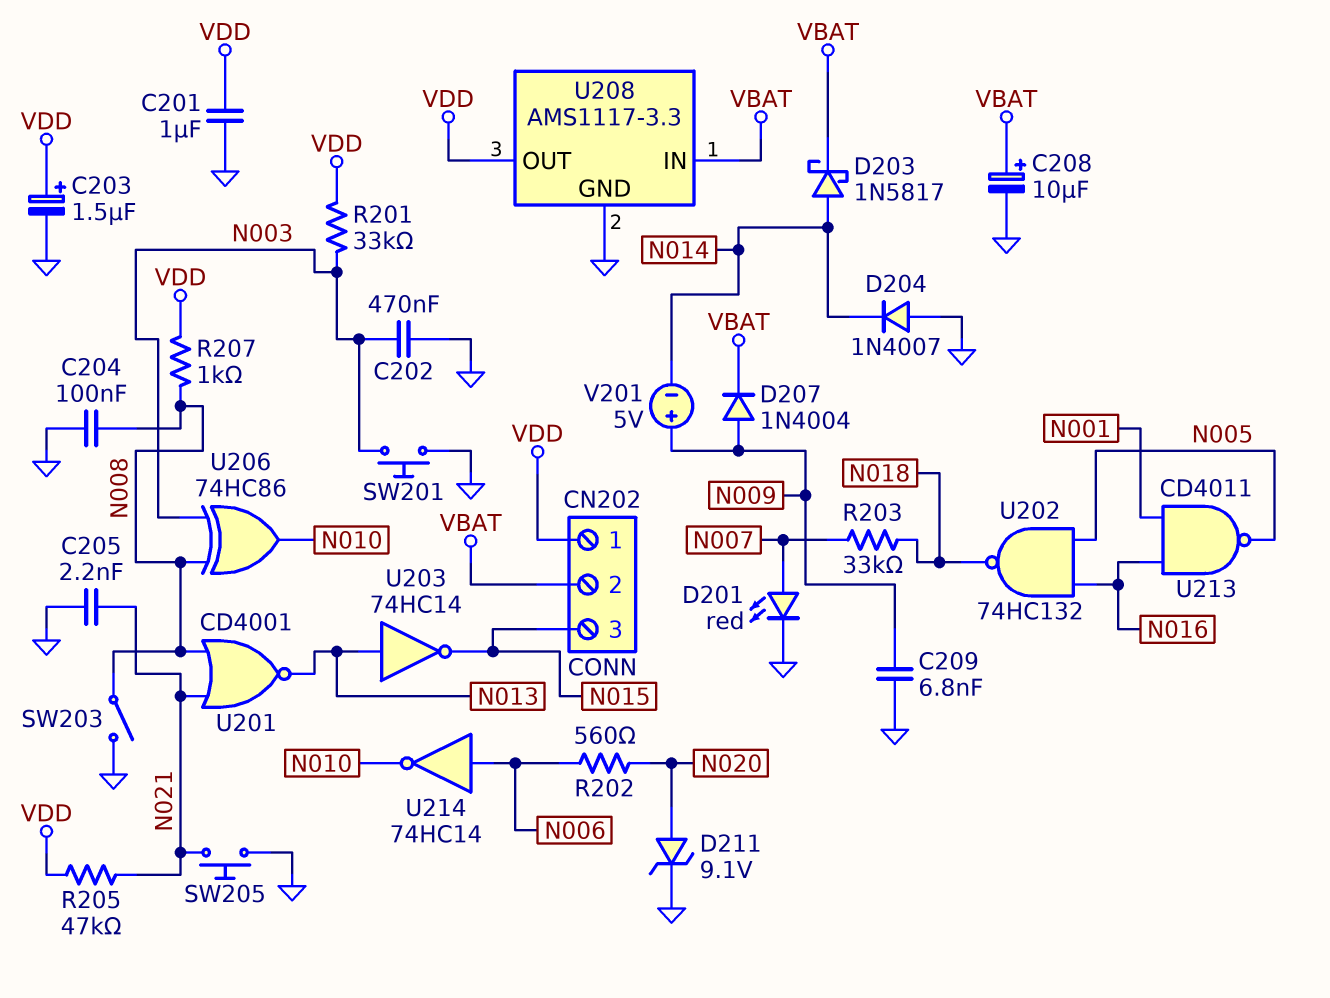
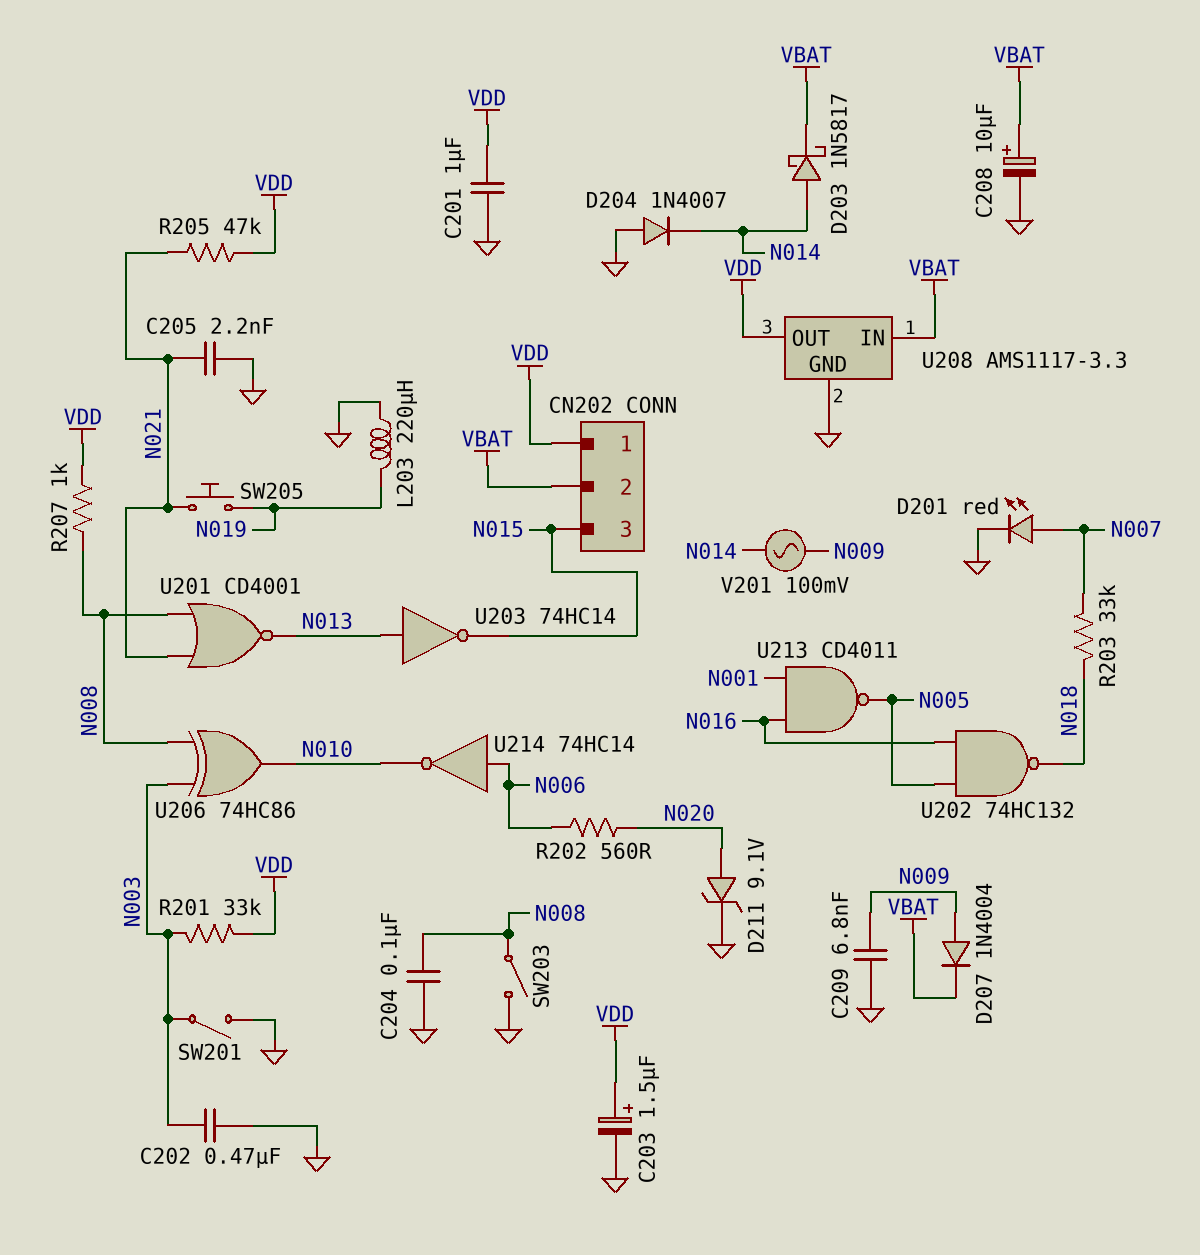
L203: none -> 220uH (GND, N019)
SW201: button (GND, N003) -> switch (GND, N003)
SW205: button (GND, N021) -> button (N019, N021)
V201: 5V (plus N009, minus N014) -> AC 100mV (N009, N014)

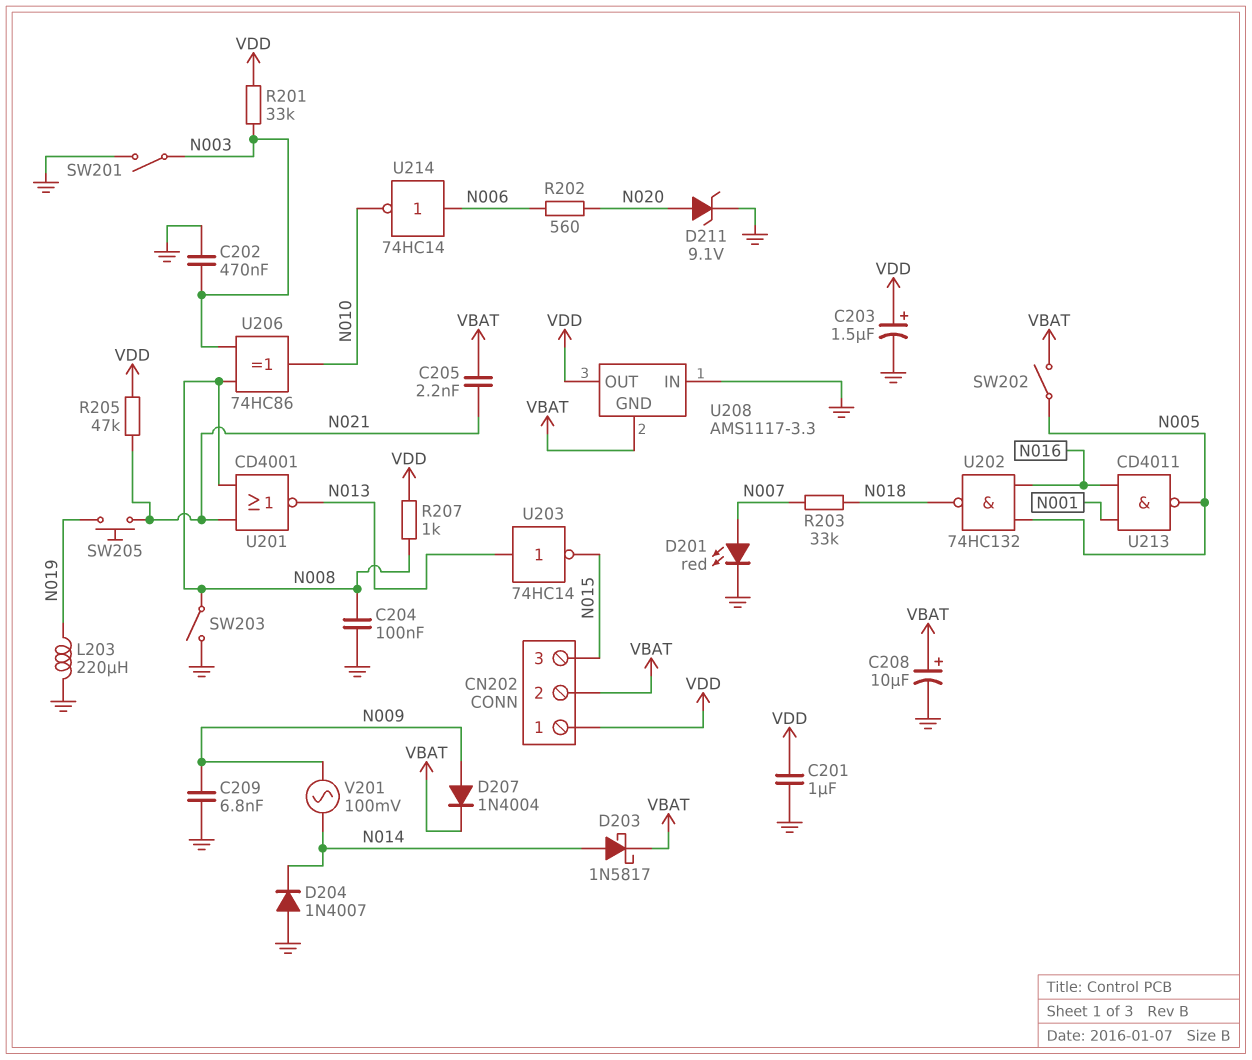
C205: 2.2nF (GND, N021) -> 2.2nF (N021, VBAT)
SW202: none -> switch (N005, VBAT)
U208 pin GND: GND -> VBAT
U208 pin IN: VBAT -> GND

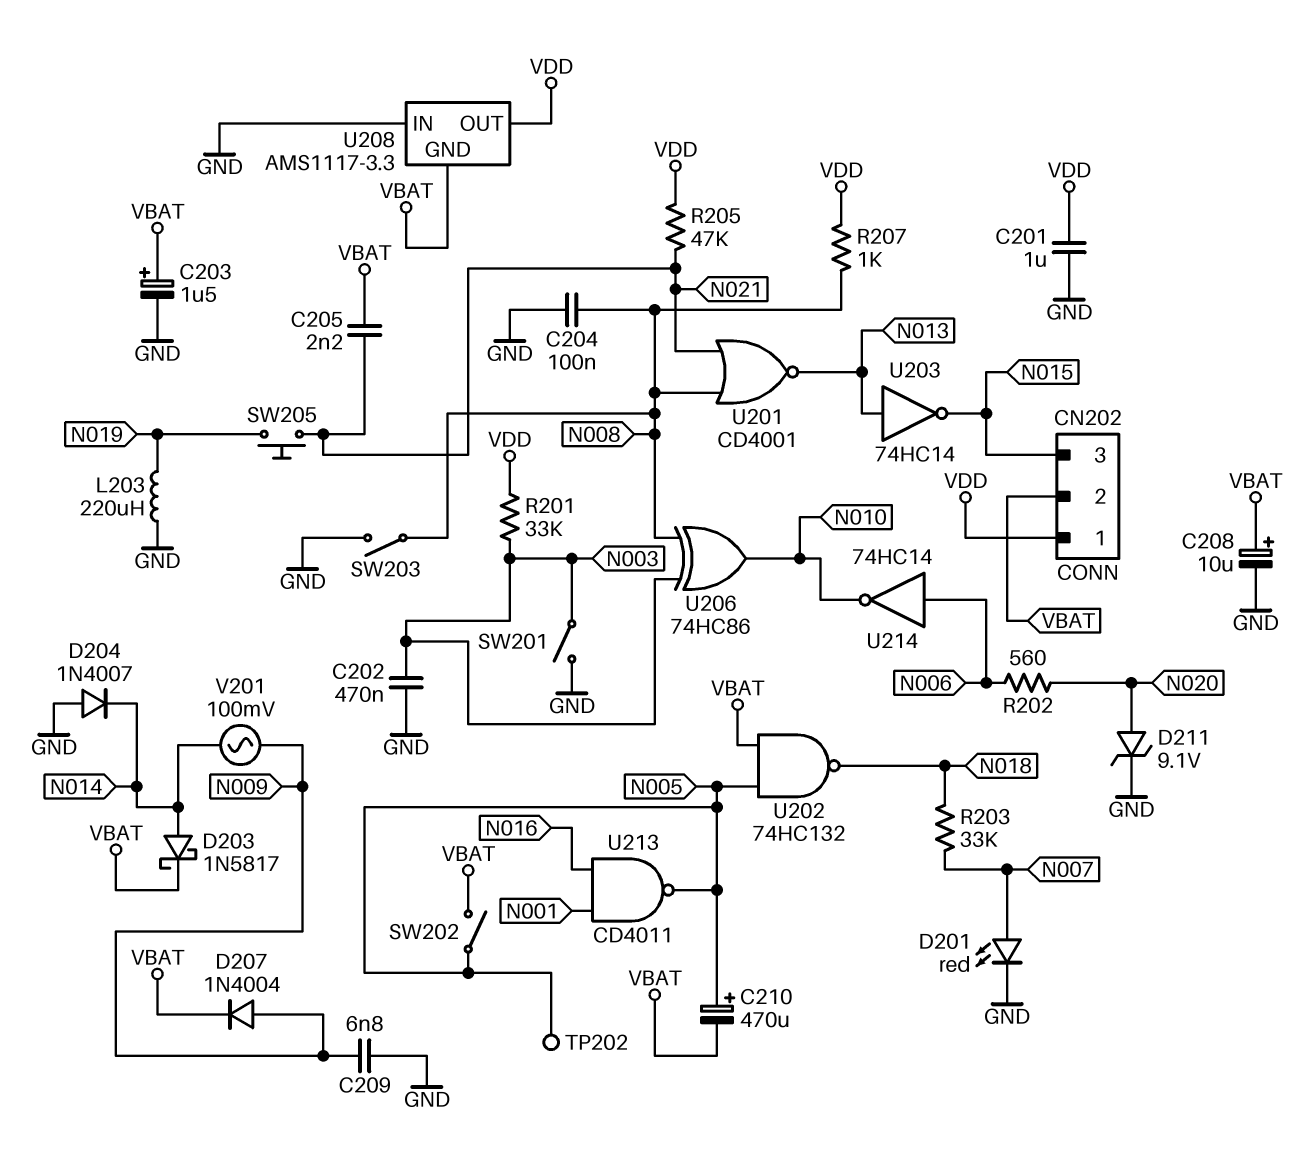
C203: 1.5uF (plus VDD, minus GND) -> 1.5uF (plus VBAT, minus GND)
C210: none -> 470uF (plus N005, minus VBAT)
TP202: none -> test point (N005)
U202: NAND 74HC132 (in N005, in N016, out N018) -> NAND 74HC132 (in N005, in VBAT, out N018)

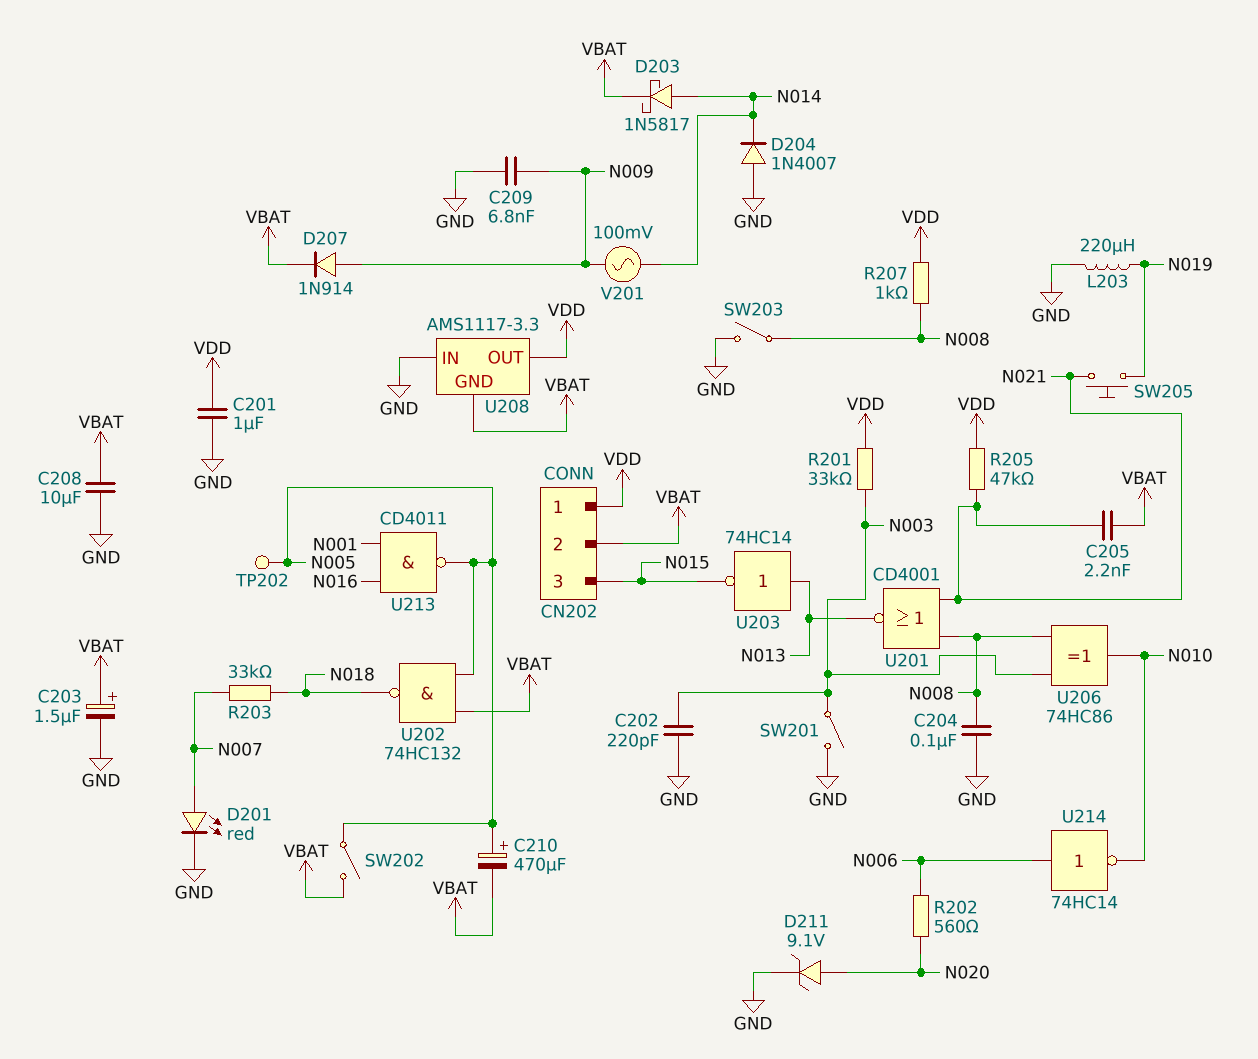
C202: 470nF (GND, N003) -> 220pF (GND, N003)
C208: 10uF (plus VBAT, minus GND) -> 10uF (GND, VBAT)
D207: diode 1N4004 (A N009, K VBAT) -> diode 1N914 (A N009, K VBAT)

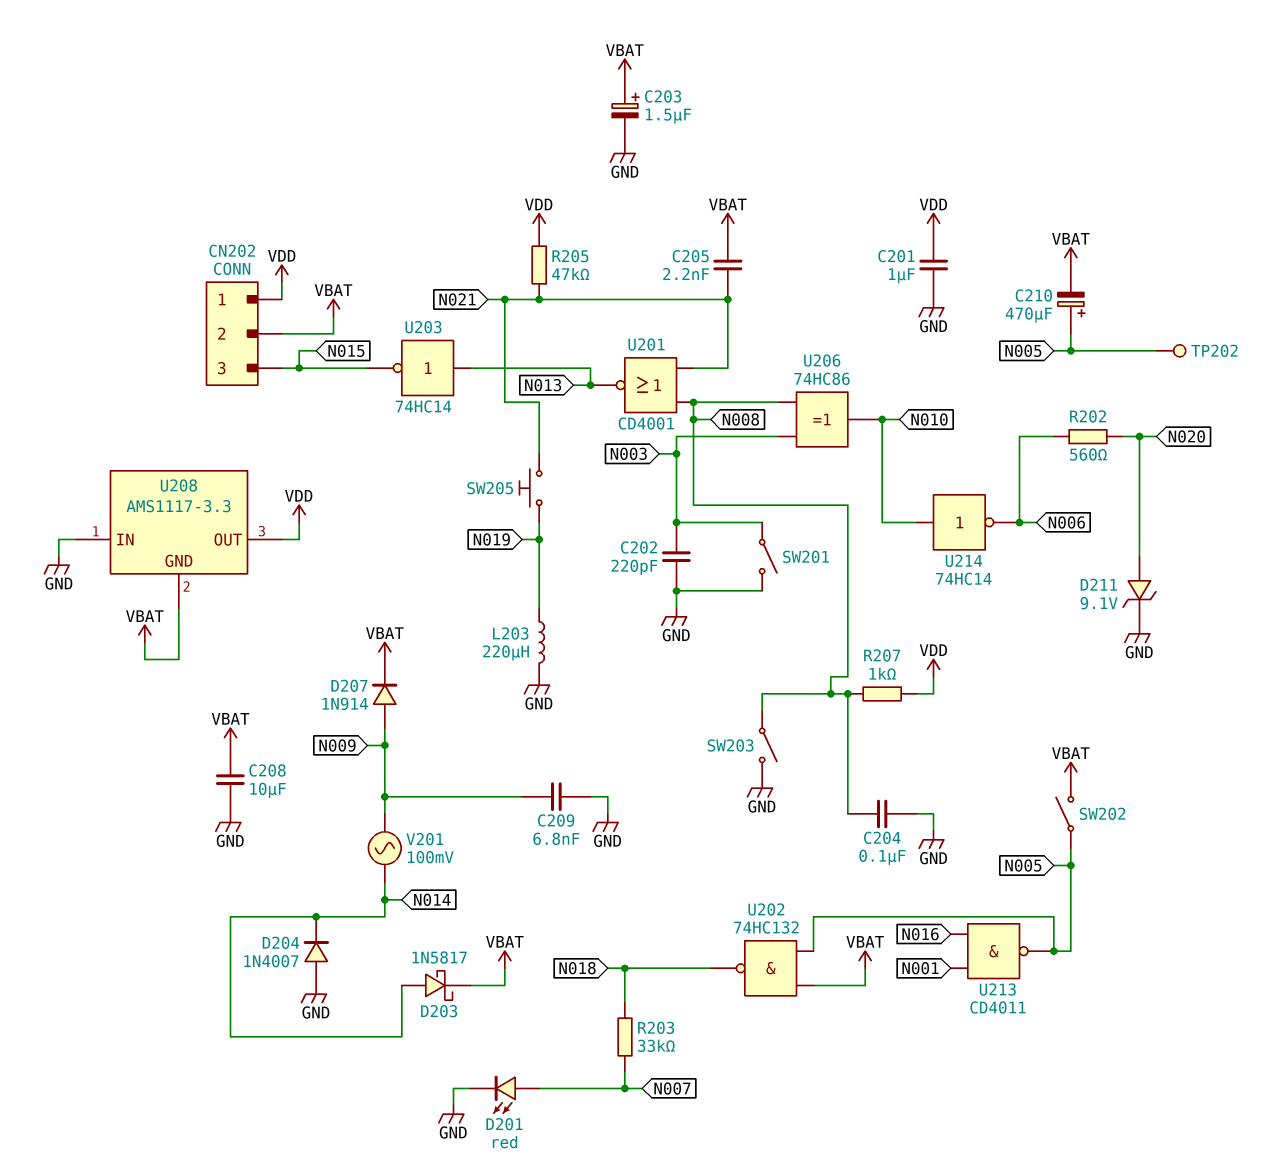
R201: 33k (N003, VDD) -> none
U214: NOT 74HC14 (in N006, out N010) -> NOT 74HC14 (in N010, out N006)

